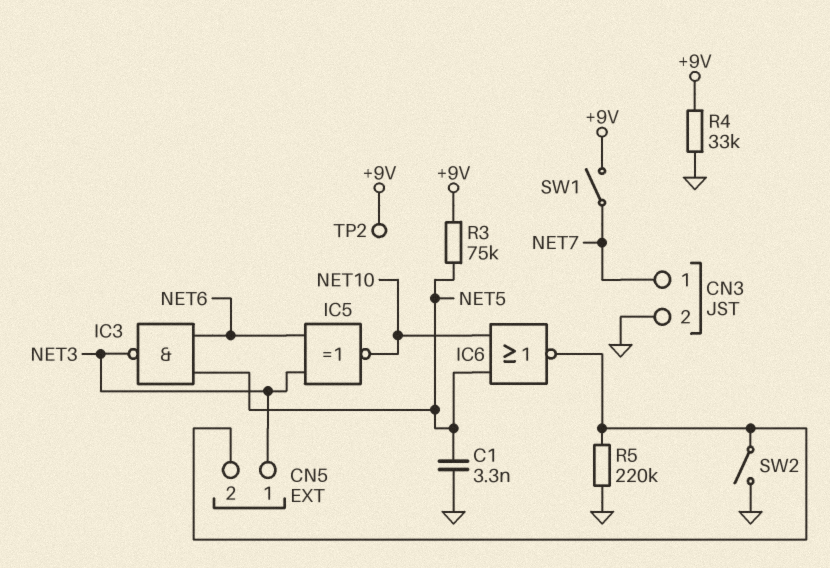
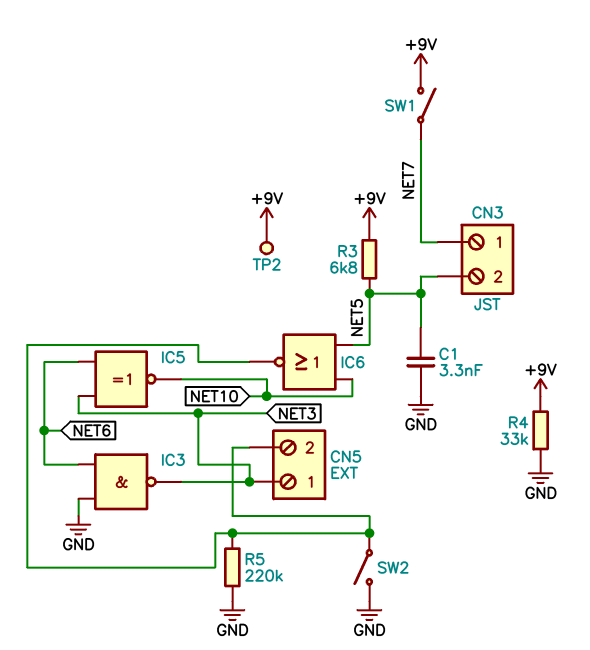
CN3 pin 2: GND -> NET5
IC3: NAND (in NET5, in NET6, out NET3) -> NAND (in GND, in NET6, out NET3)
R3: 75k (+9V, NET5) -> 6.8k (+9V, NET5)

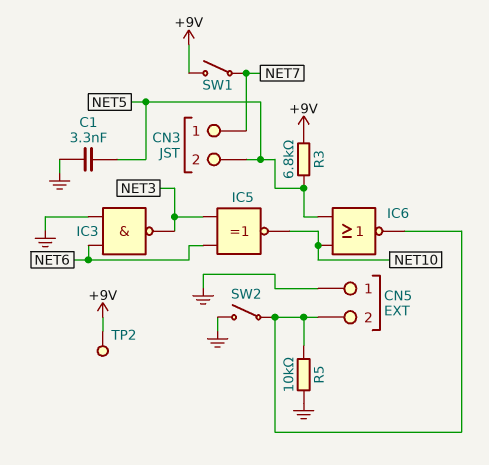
CN5 pin 1: NET3 -> GND
R4: 33k (+9V, GND) -> none
R5: 220k (CN5/2, GND) -> 10k (CN5/2, GND)

